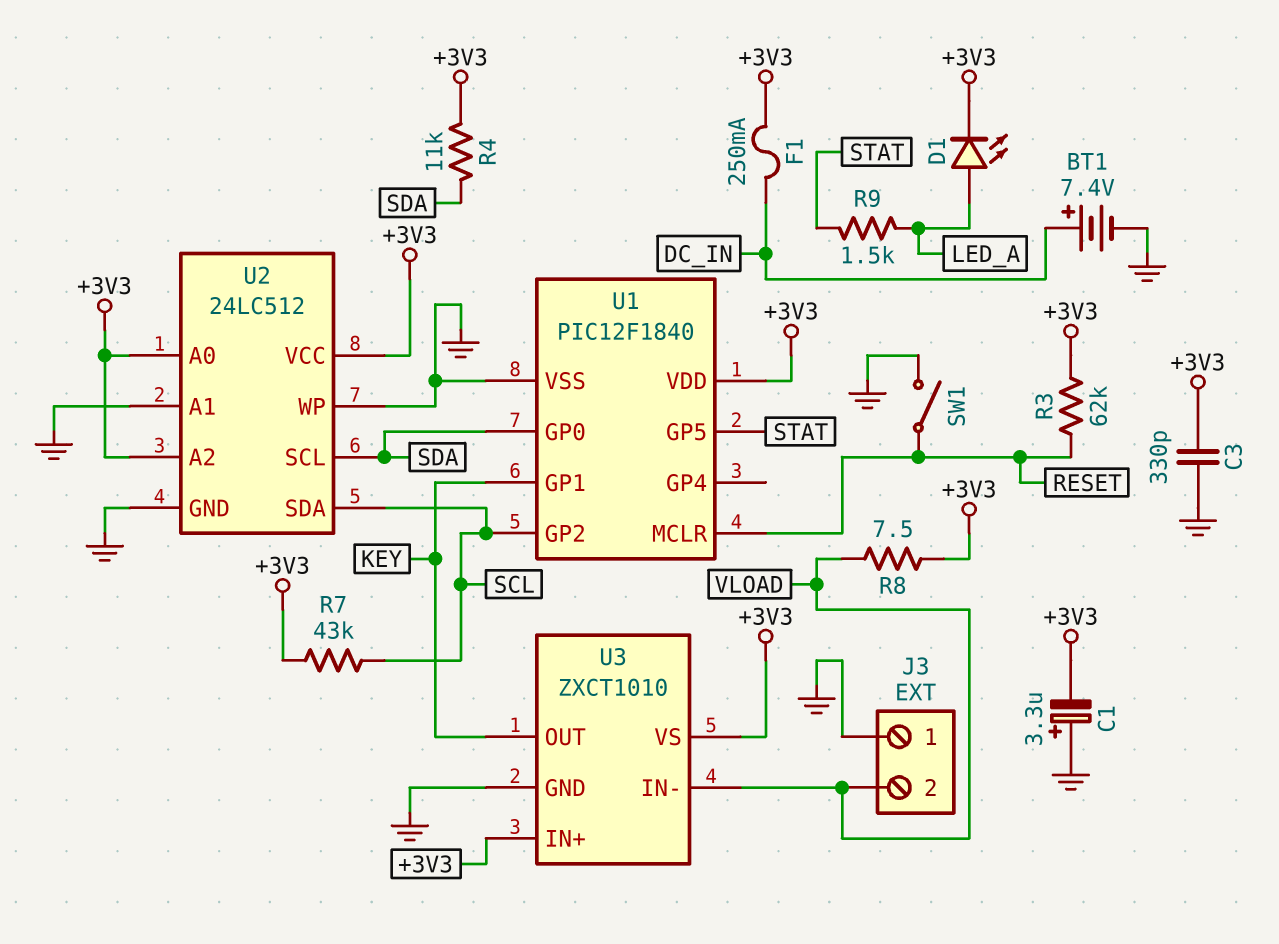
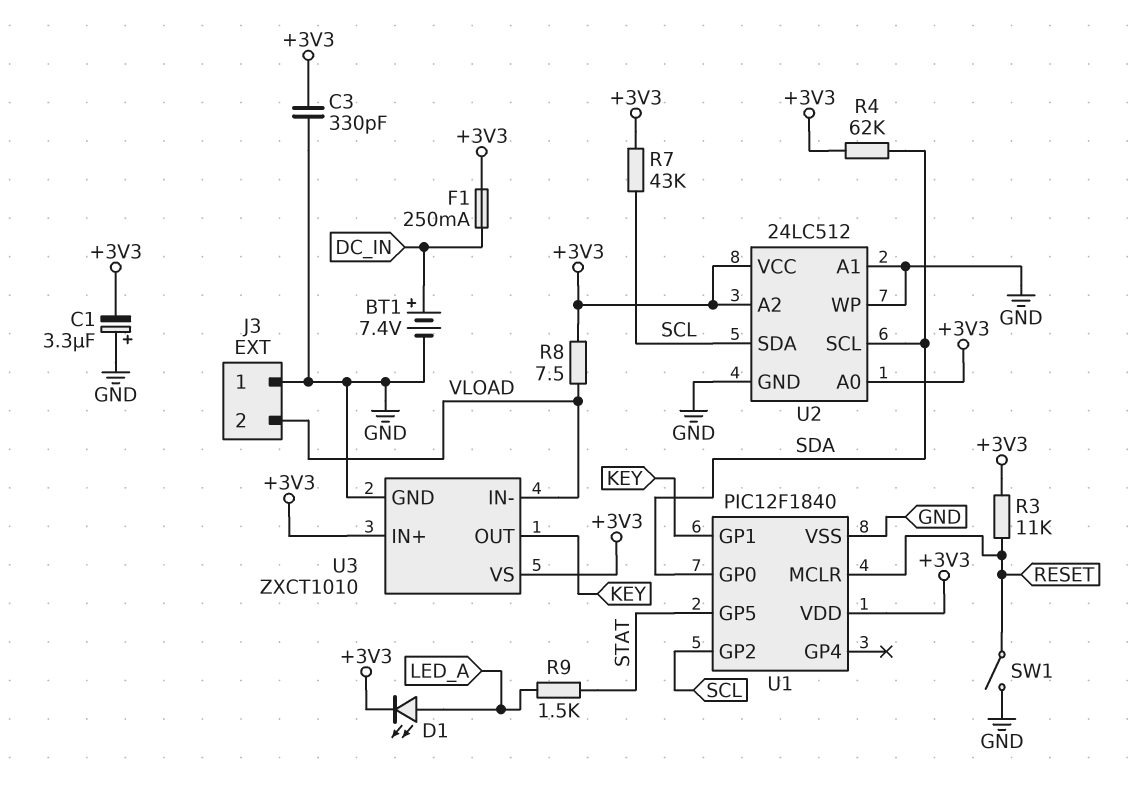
R3: 62k (+3V3, RESET) -> 11k (+3V3, RESET)
R4: 11k (+3V3, SDA) -> 62k (+3V3, SDA)

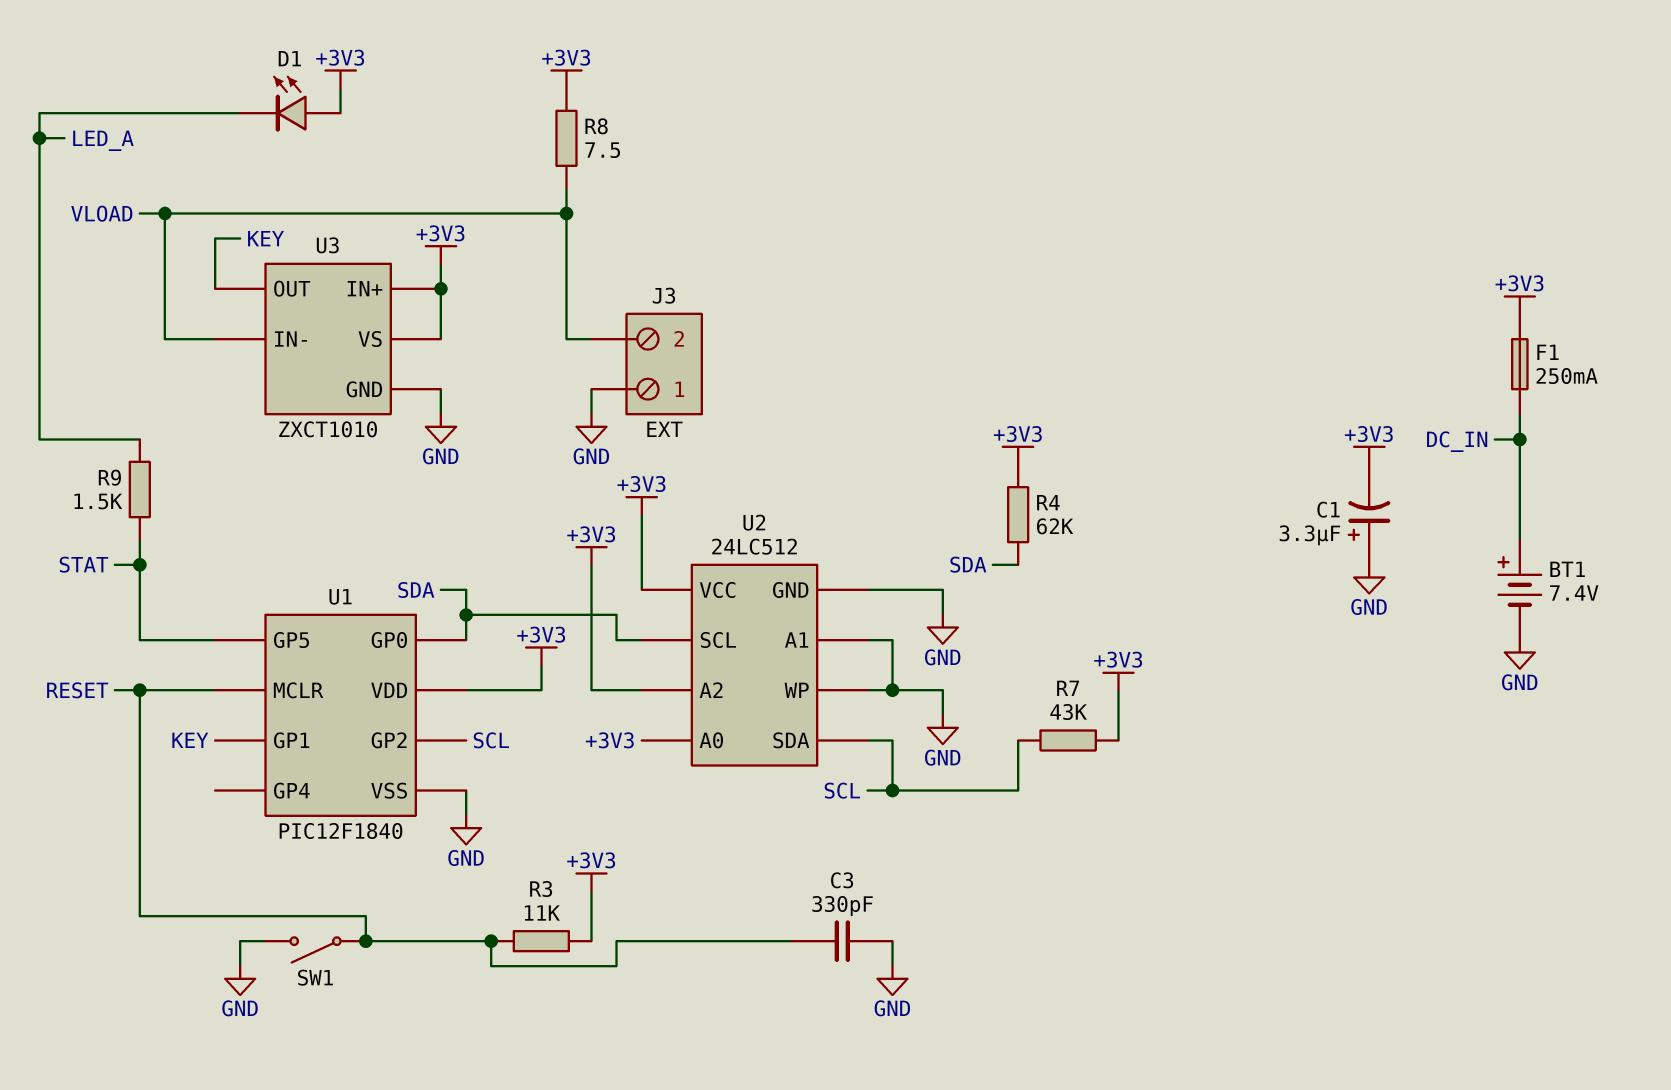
C3: 330pF (+3V3, GND) -> 330pF (GND, RESET)
D1: LED (A LED_A, K +3V3) -> LED (A +3V3, K LED_A)

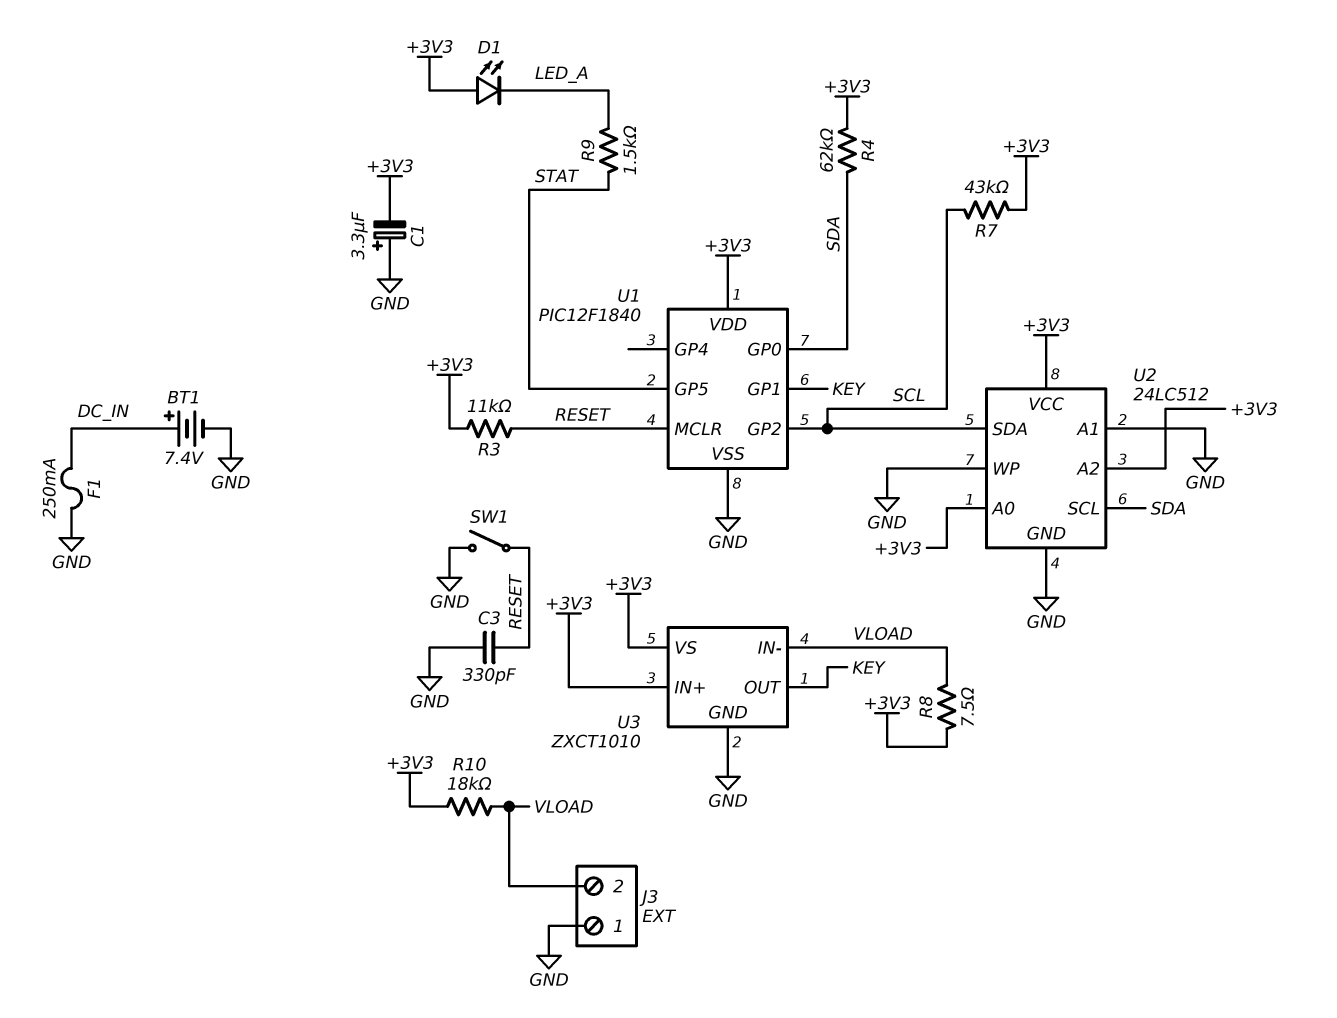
F1: 250mA (+3V3, DC_IN) -> 250mA (DC_IN, GND)
R10: none -> 18k (+3V3, VLOAD)

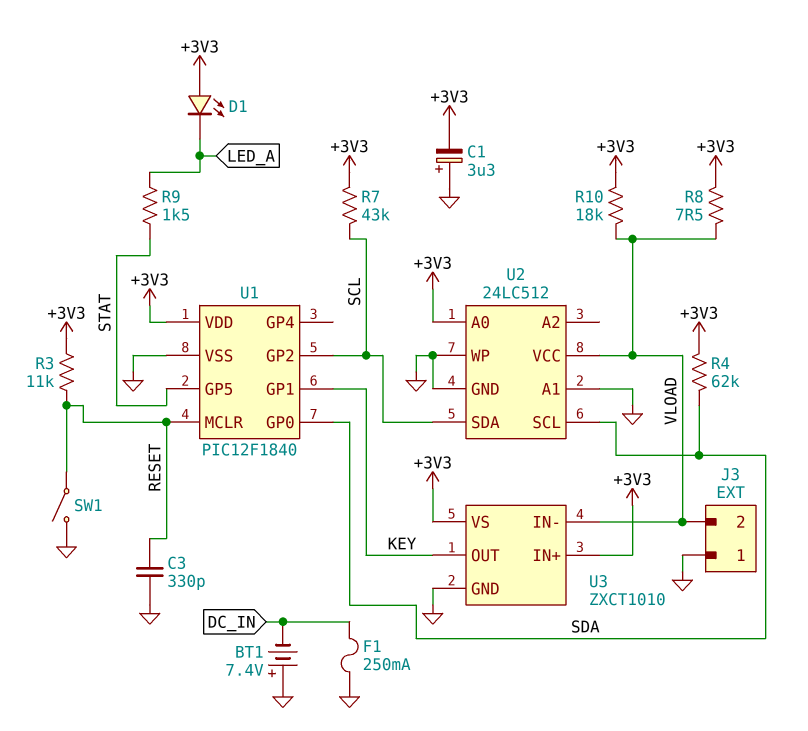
BT1: 7.4V (plus DC_IN, minus GND) -> 7.4V (plus GND, minus DC_IN)
U2 pin A2: +3V3 -> none
U2 pin VCC: +3V3 -> VLOAD

